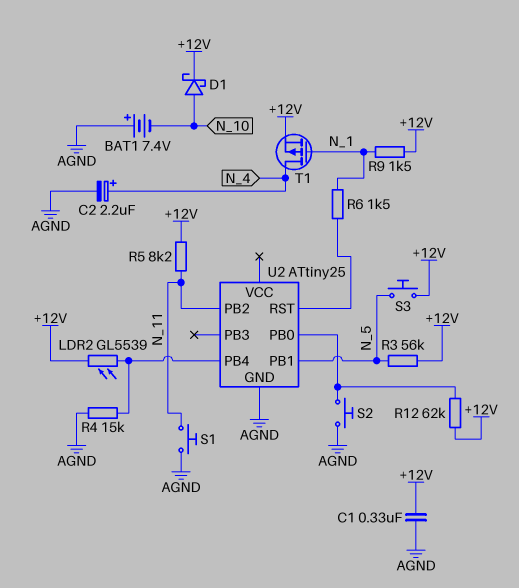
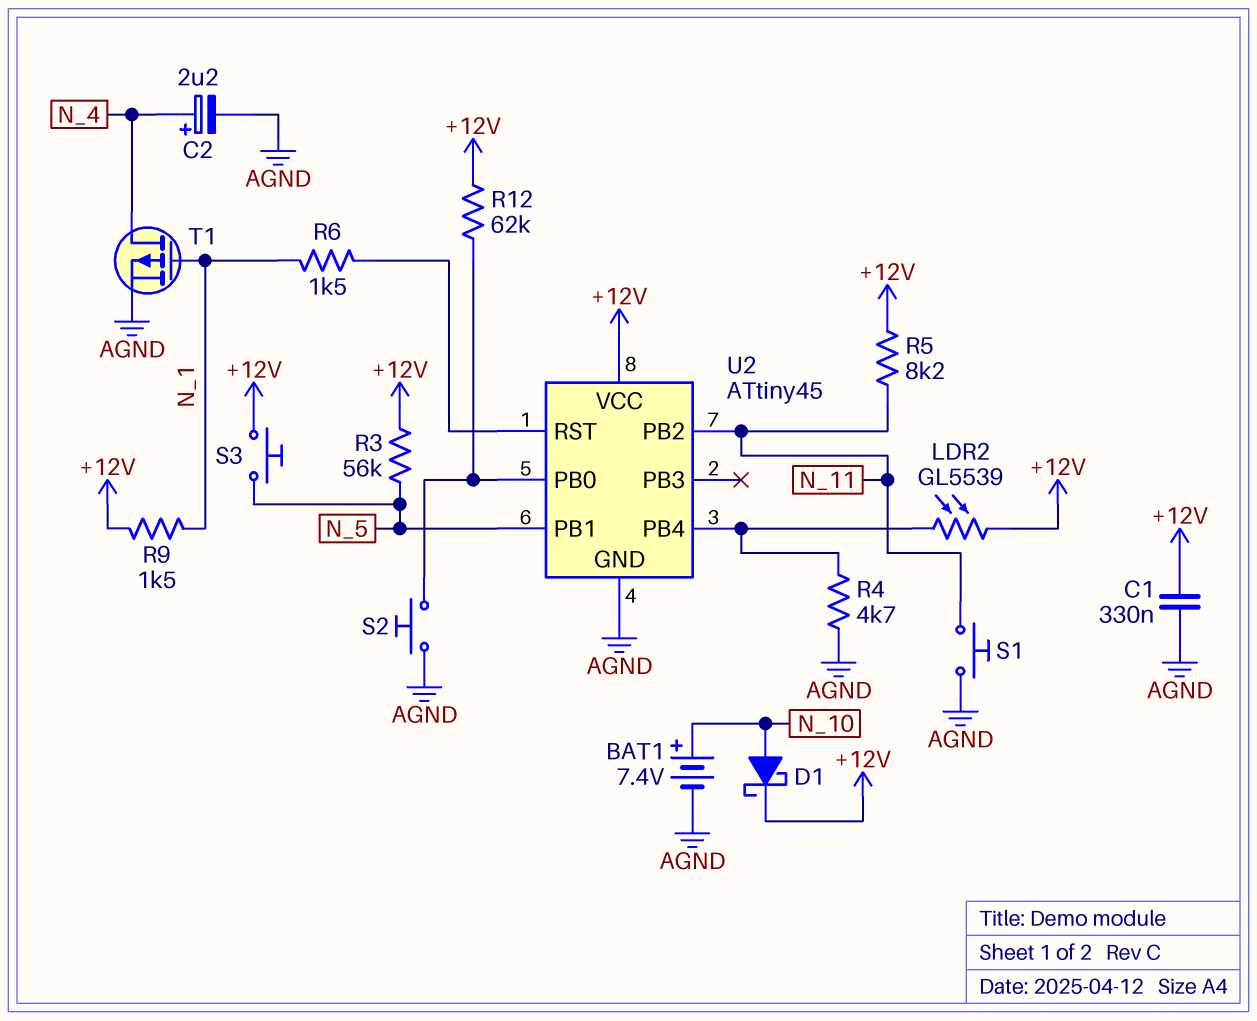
BAT1: 7.4V (plus AGND, minus N_10) -> 7.4V (plus N_10, minus AGND)
R4: 15k (AGND, U2/PB4) -> 4.7k (AGND, U2/PB4)
T1: PMOS (G N_1, D N_4, S +12V) -> PMOS (G N_1, D N_4, S AGND)
U2: ATtiny25 -> ATtiny45
U2 pin VCC: none -> +12V

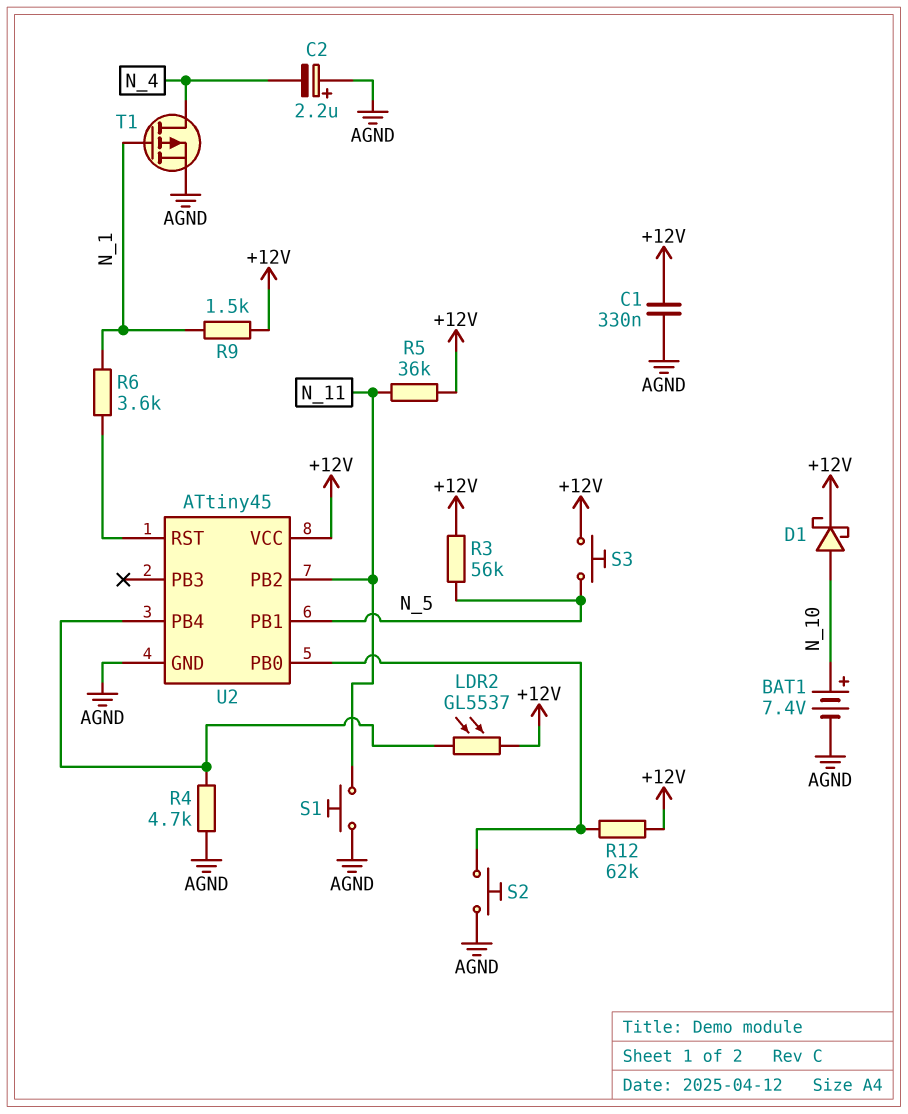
C2: 2.2uF (plus N_4, minus AGND) -> 2.2uF (plus AGND, minus N_4)
LDR2: GL5539 (+12V, U2/PB4) -> GL5537 (+12V, U2/PB4)
R5: 8.2k (+12V, N_11) -> 36k (+12V, N_11)
R6: 1.5k (N_1, U2/RST) -> 3.6k (N_1, U2/RST)

